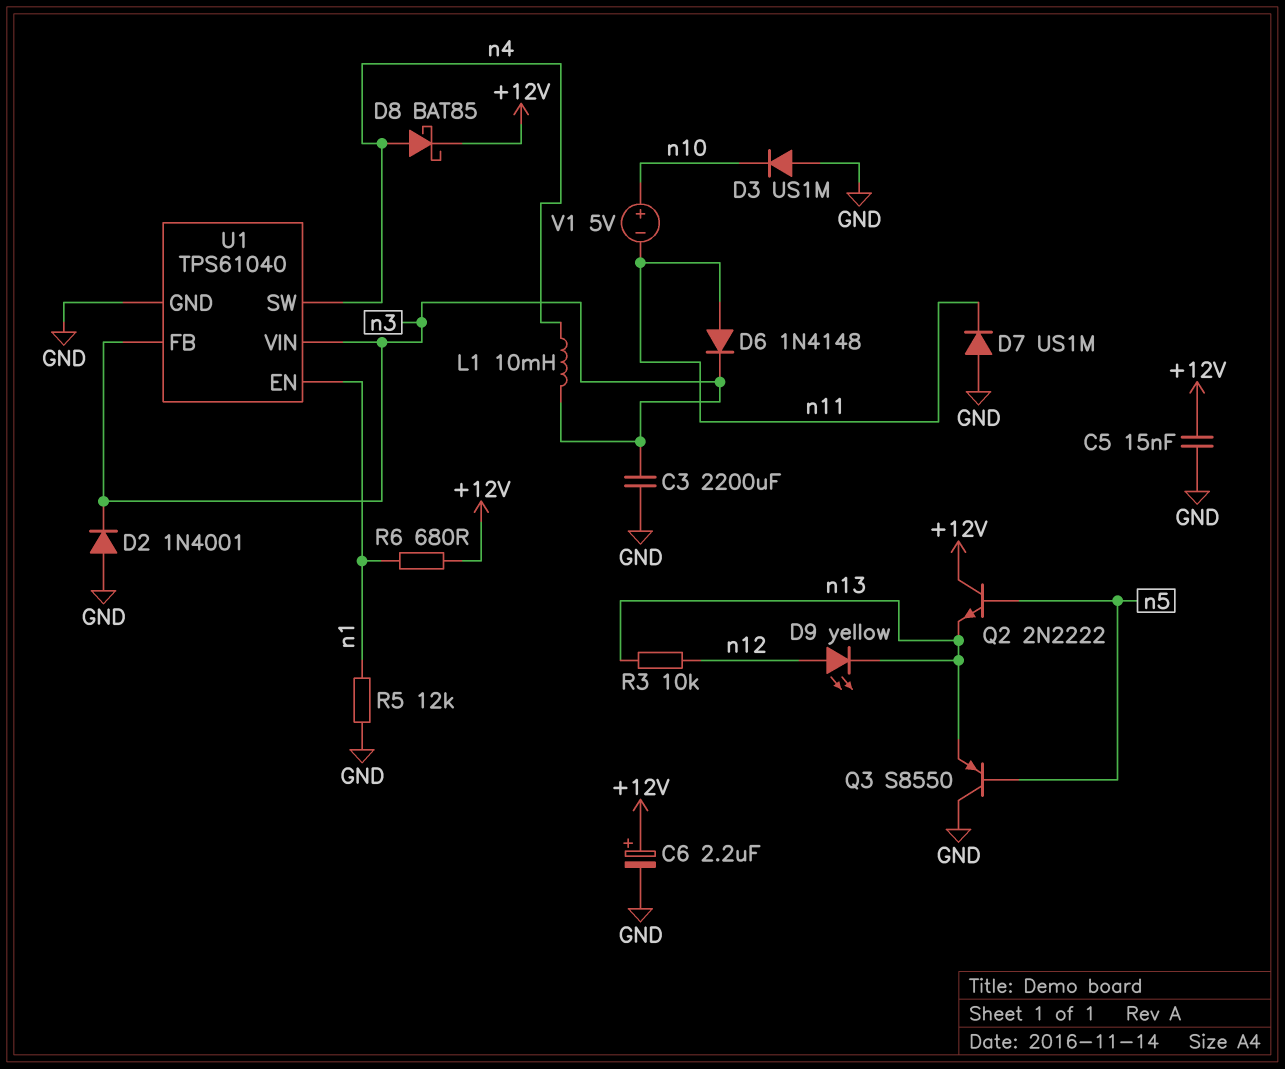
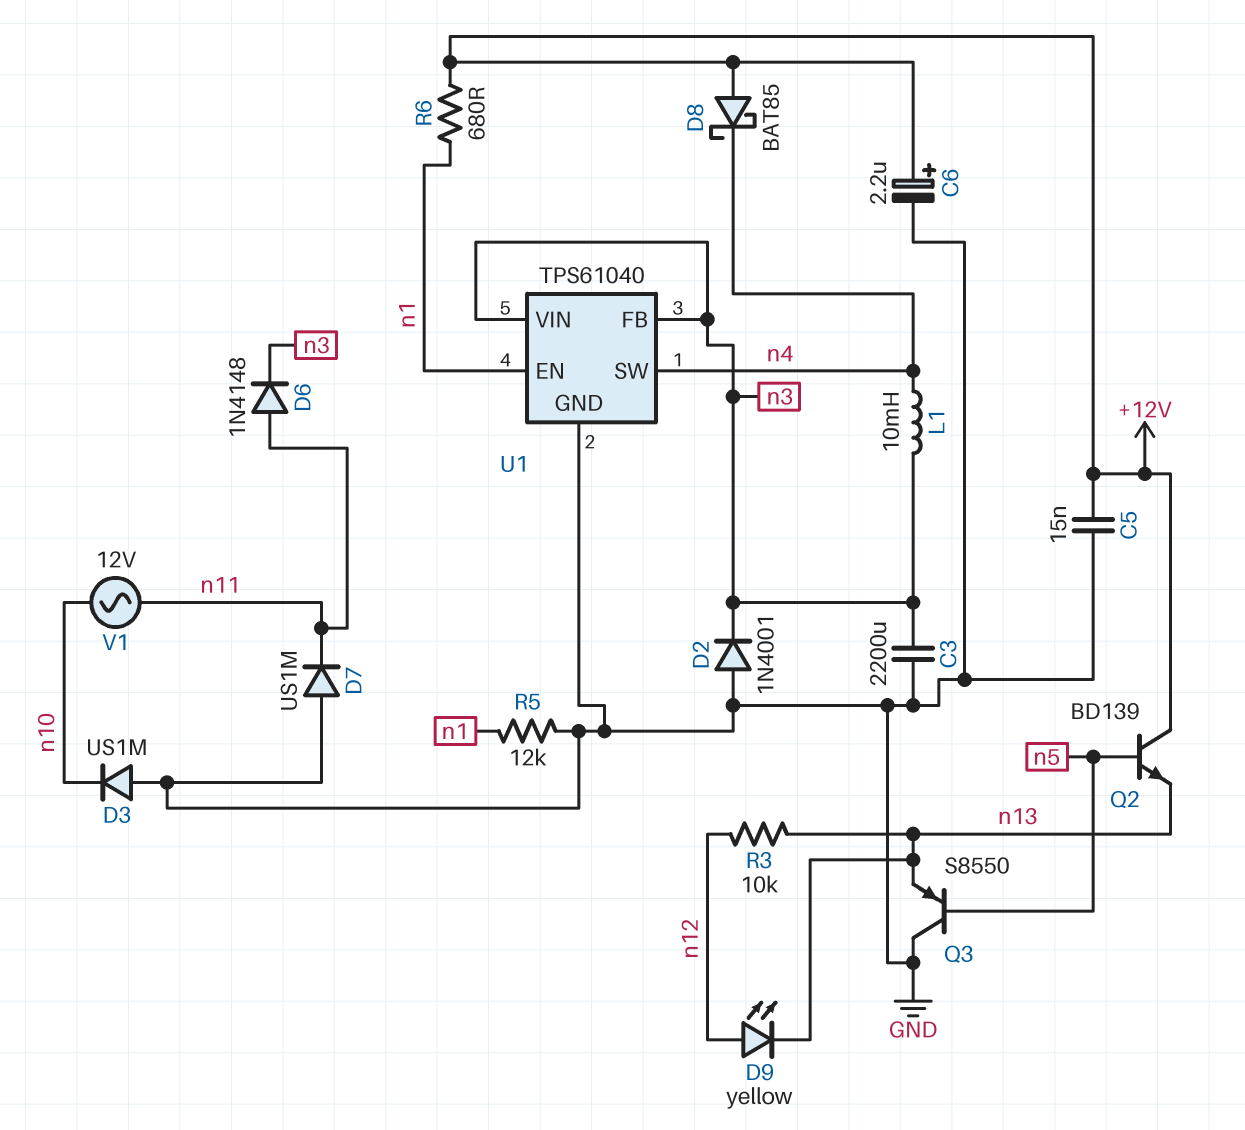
D8: schottky BAT85 (A n4, K +12V) -> schottky BAT85 (A +12V, K n4)
Q2: NPN 2N2222 (B n5, C +12V, E n13) -> NPN BD139 (B n5, C +12V, E n13)
V1: 5V (plus n10, minus n11) -> AC 12V (n10, n11)

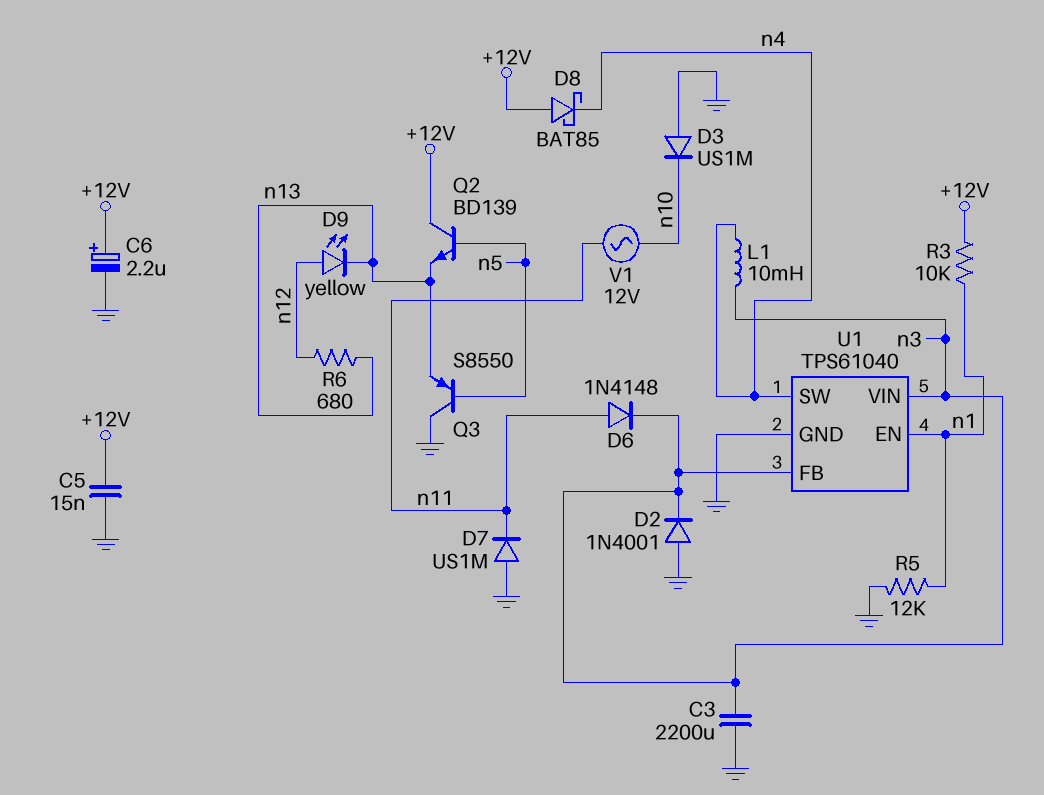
R3: 10k (n12, n13) -> 10k (+12V, n1)
R6: 680 (+12V, n1) -> 680 (n12, n13)

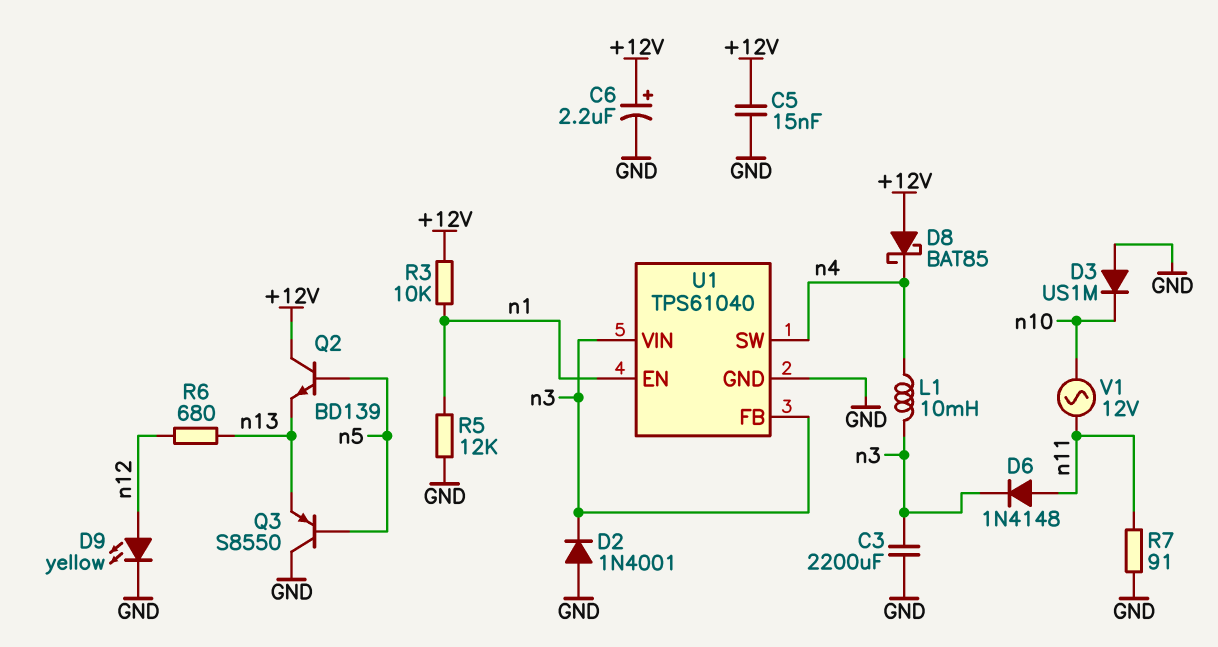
D7: diode US1M (A GND, K n11) -> none
D9: LED yellow (A n12, K n13) -> LED yellow (A n12, K GND)
R7: none -> 91 (GND, n11)

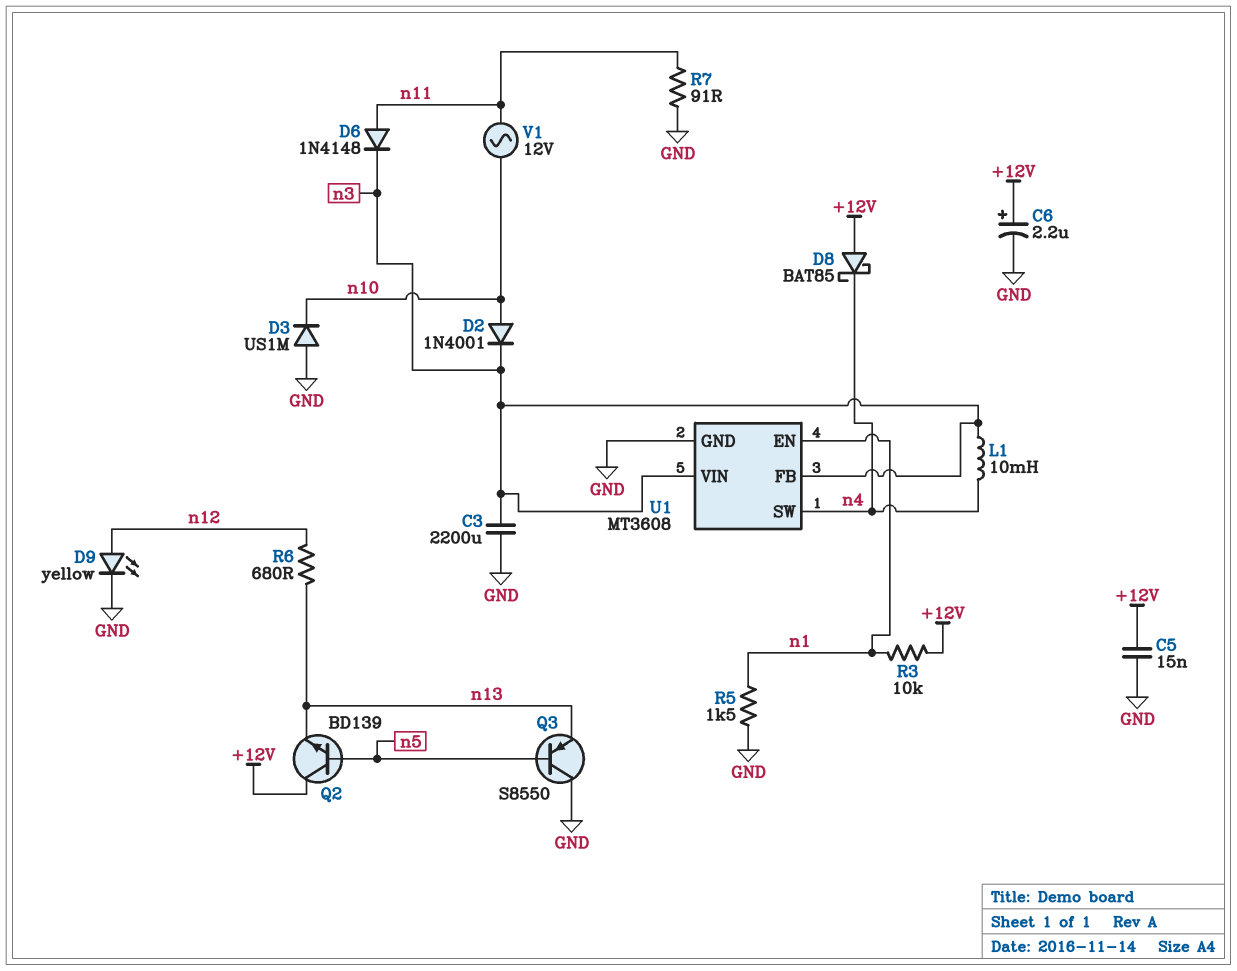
D2: diode 1N4001 (A GND, K n3) -> diode 1N4001 (A n10, K n3)
R5: 12k (GND, n1) -> 1.5k (GND, n1)
U1: TPS61040 -> MT3608

